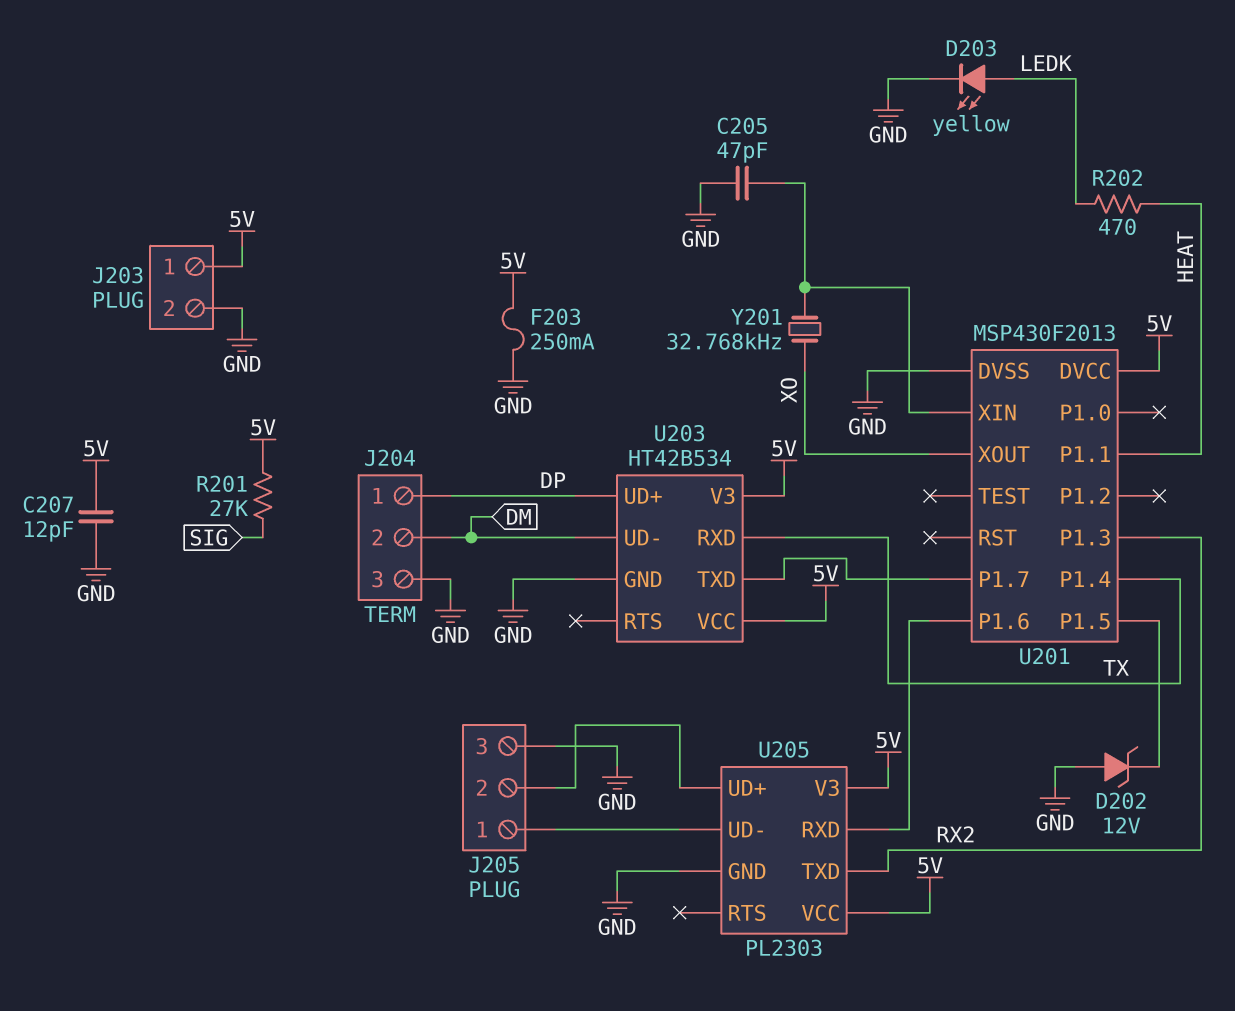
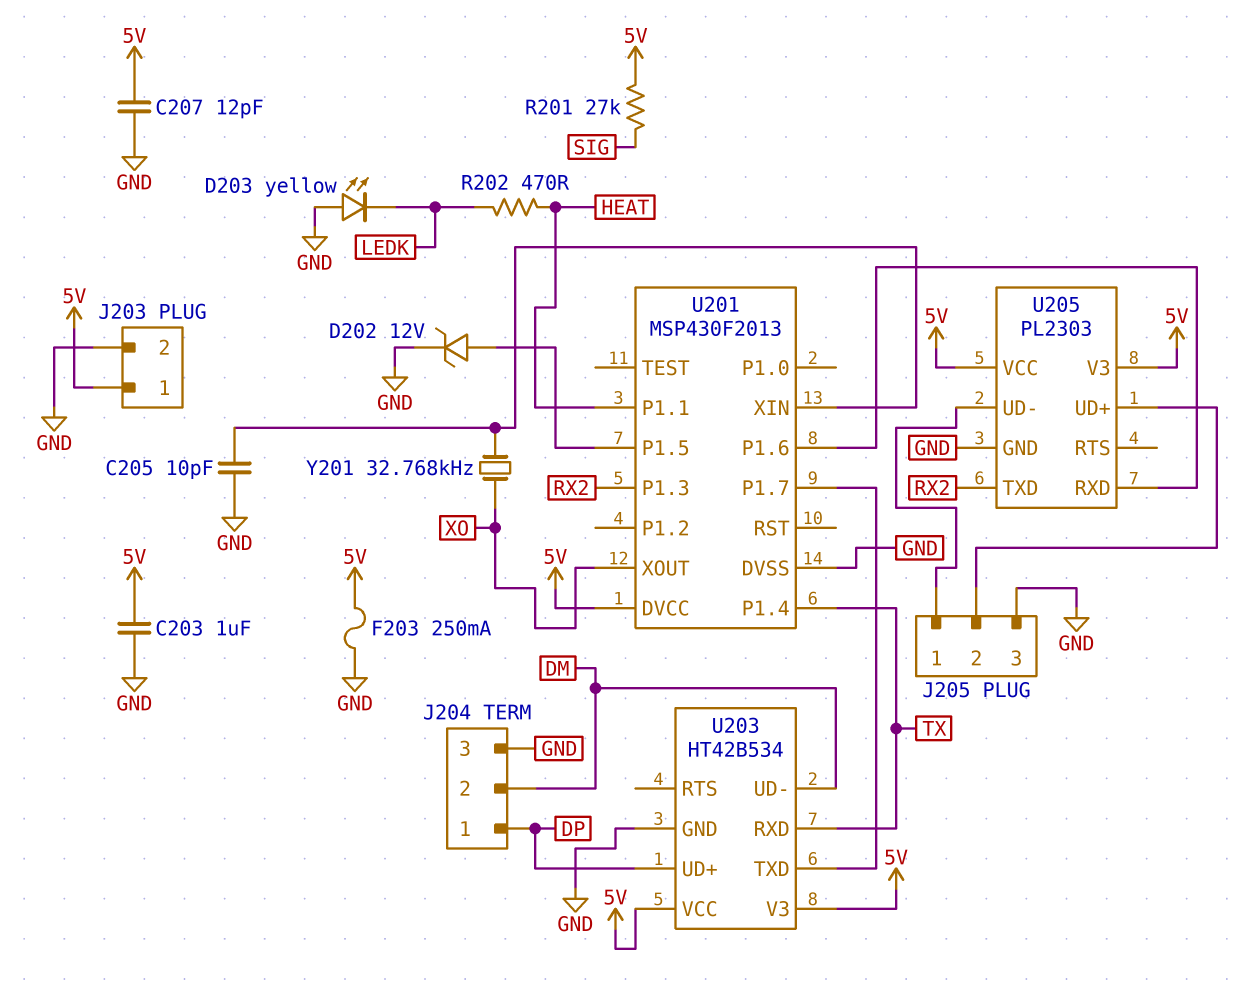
C203: none -> 1uF (5V, GND)
C205: 47pF (GND, U201/XIN) -> 10pF (GND, U201/XIN)
D202: zener 12V (A GND, K U201/P1.5) -> zener 12V (A U201/P1.5, K GND)
D203: LED yellow (A LEDK, K GND) -> LED yellow (A GND, K LEDK)

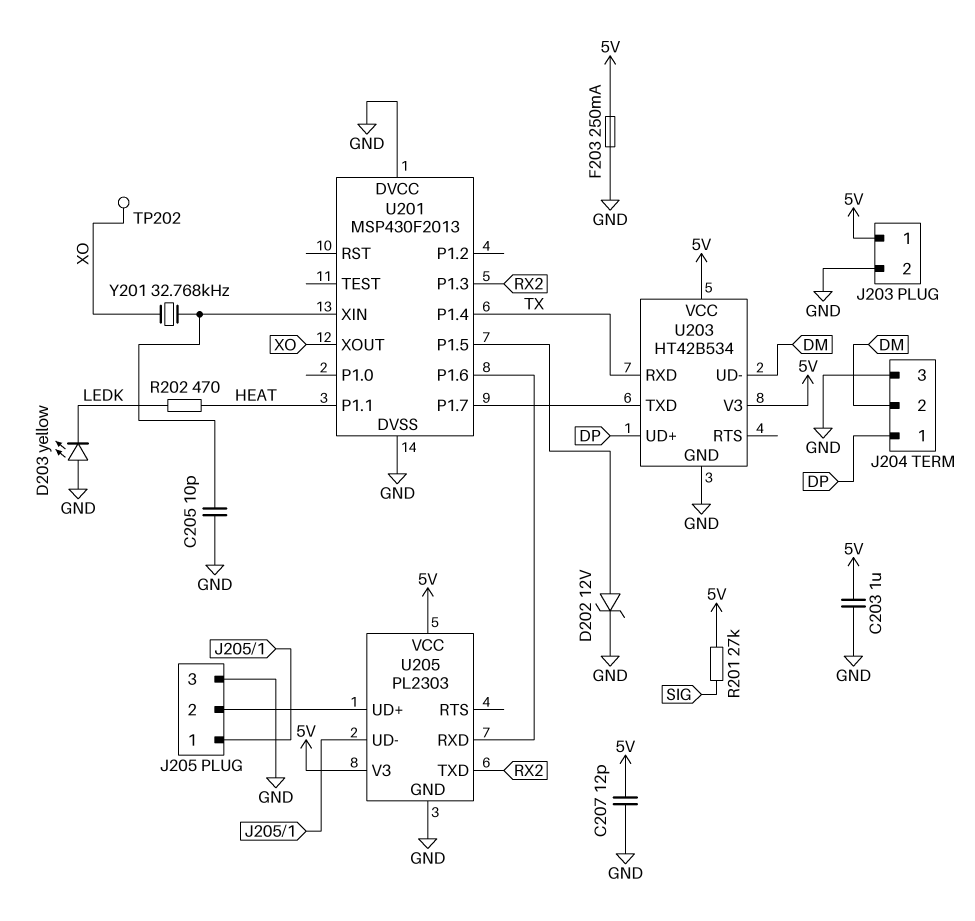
TP202: none -> test point (XO)
U201 pin DVCC: 5V -> GND

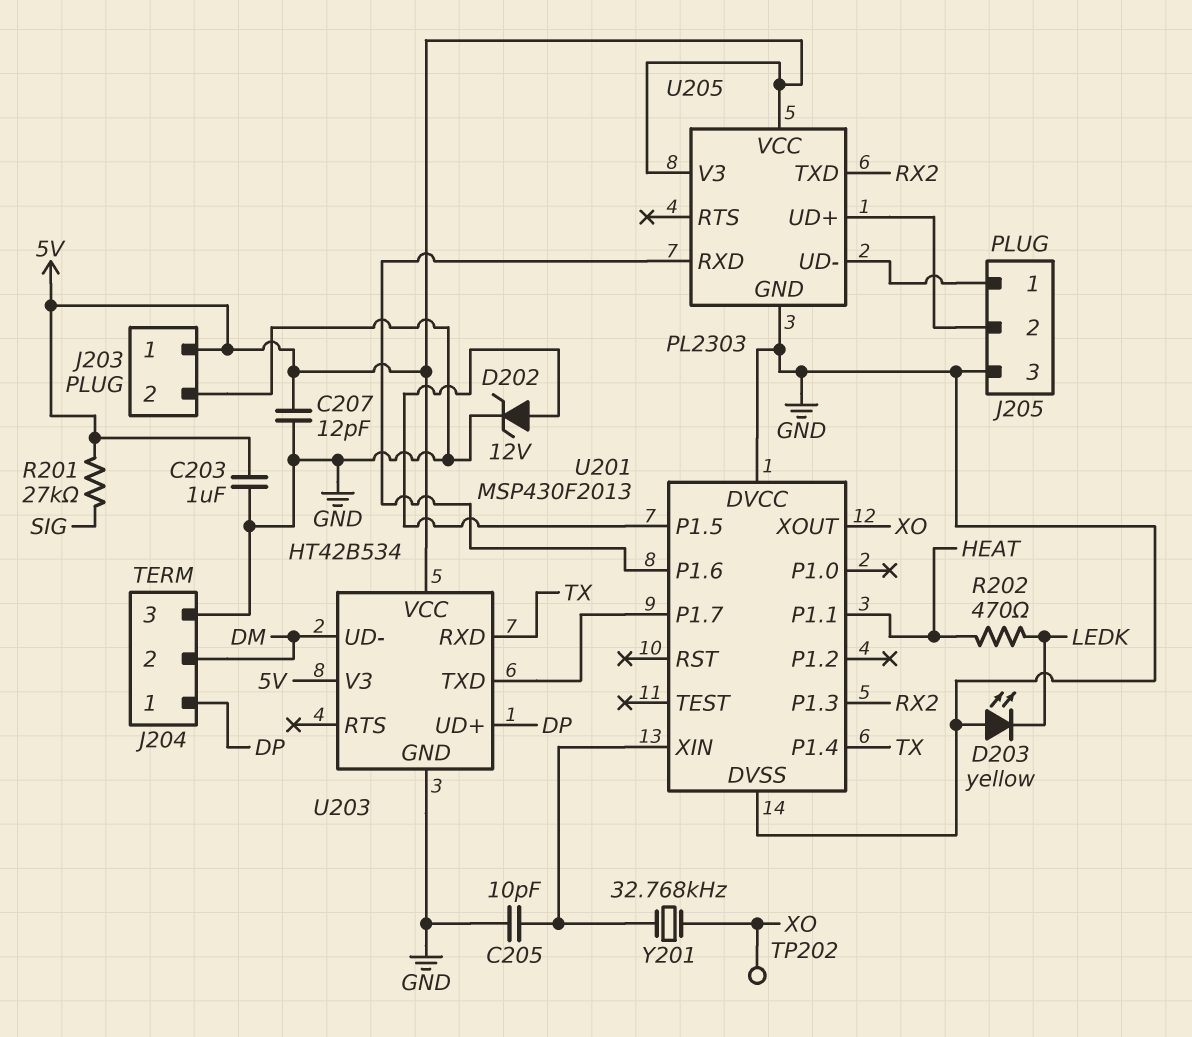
F203: 250mA (5V, GND) -> none

